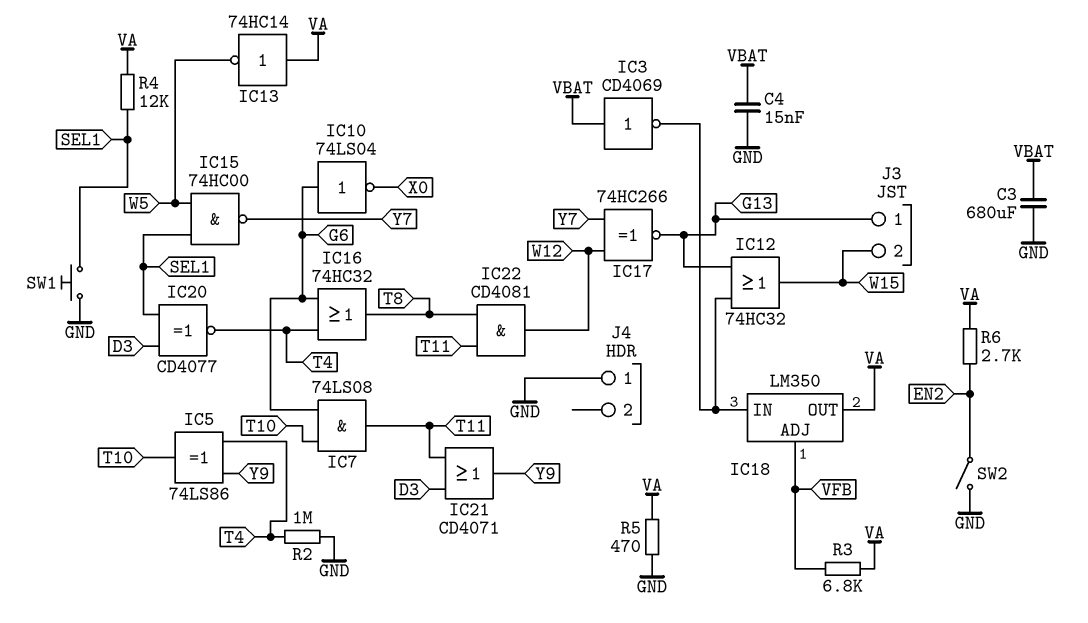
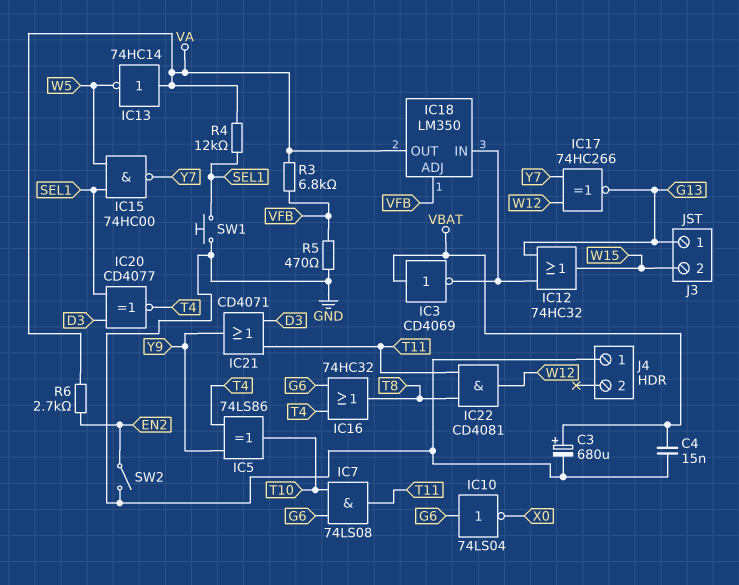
C3: 680uF (GND, VBAT) -> 680uF (plus VBAT, minus GND)
R2: 1M (GND, T4) -> none
R5: 470 (GND, VA) -> 470 (GND, VFB)

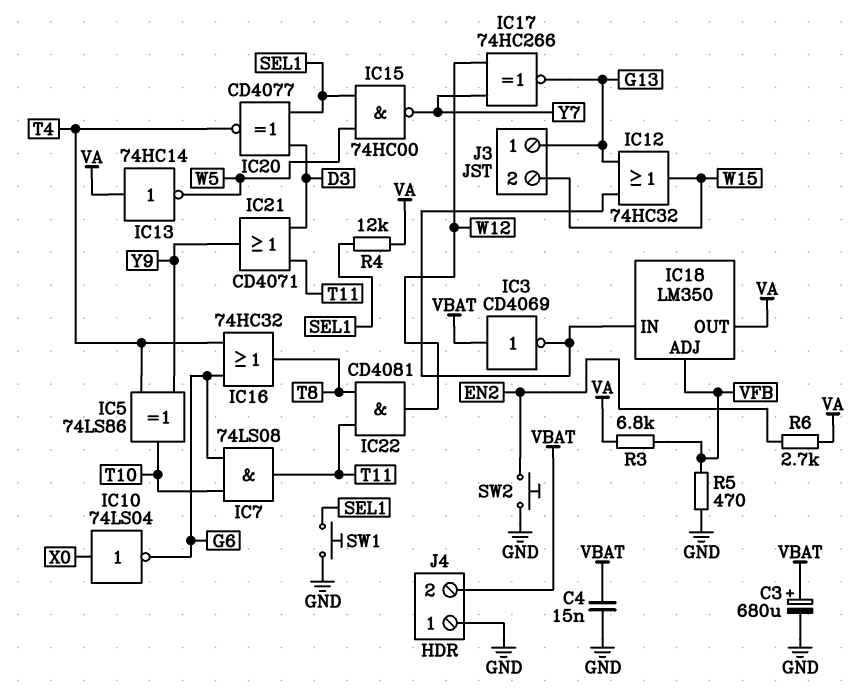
IC10: NOT 74LS04 (in G6, out X0) -> NOT 74LS04 (in X0, out G6)
J4 pin 2: none -> VBAT
SW2: switch (EN2, GND) -> button (EN2, GND)

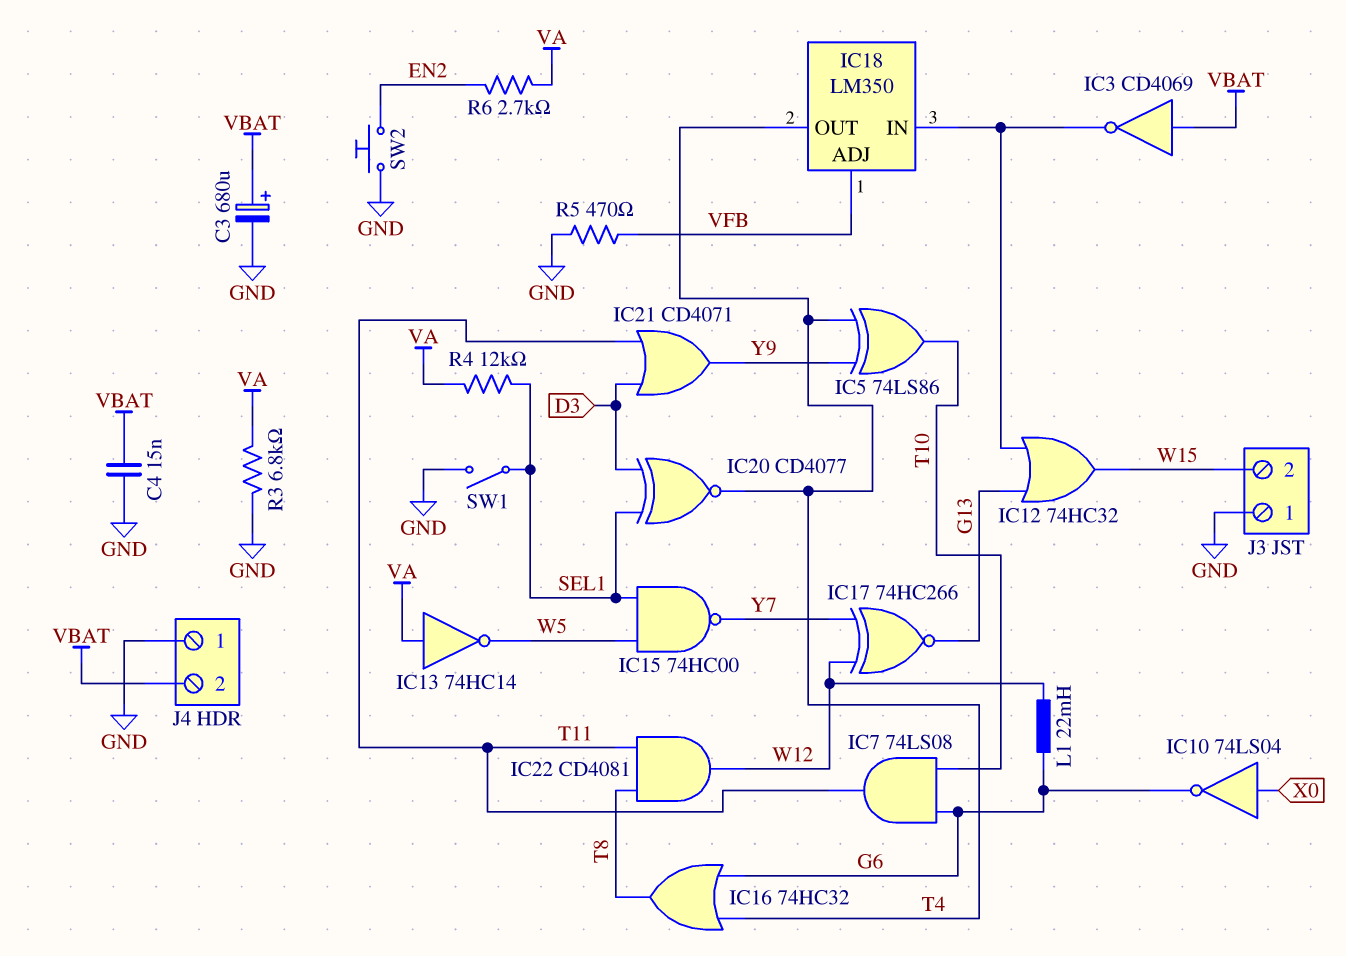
IC18 pin OUT: VA -> T4
J3 pin 1: G13 -> GND
L1: none -> 22mH (G6, W12)
R3: 6.8k (VA, VFB) -> 6.8k (GND, VA)
SW1: button (GND, SEL1) -> switch (GND, SEL1)

